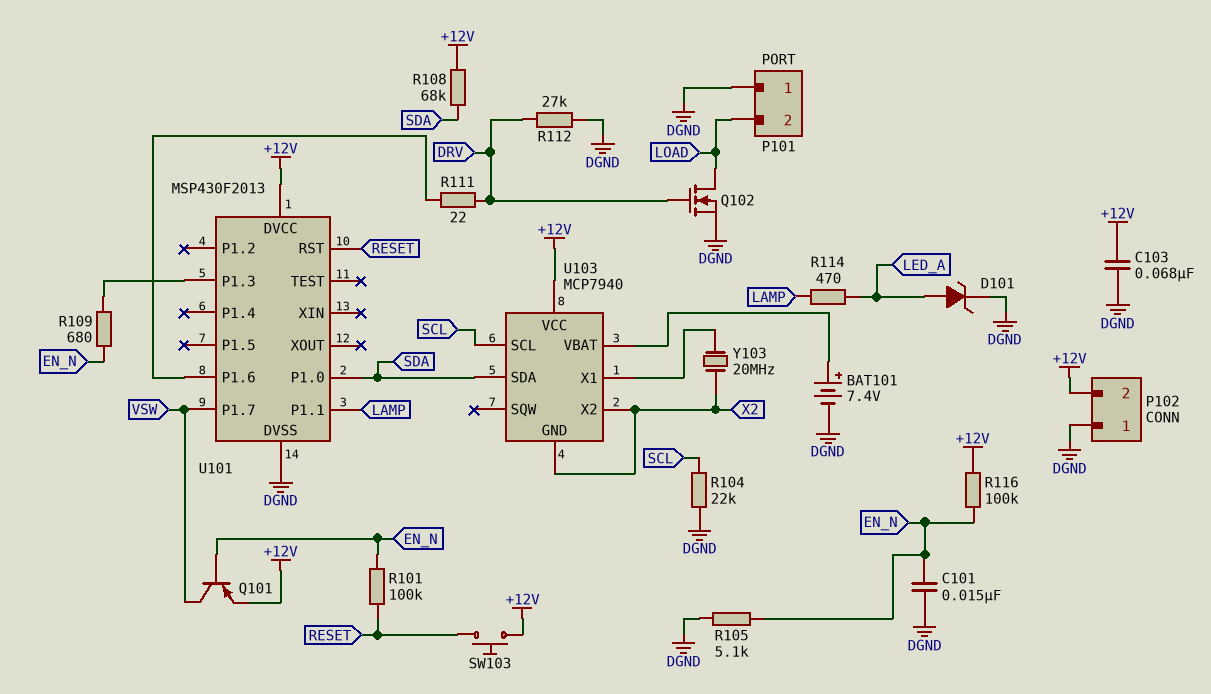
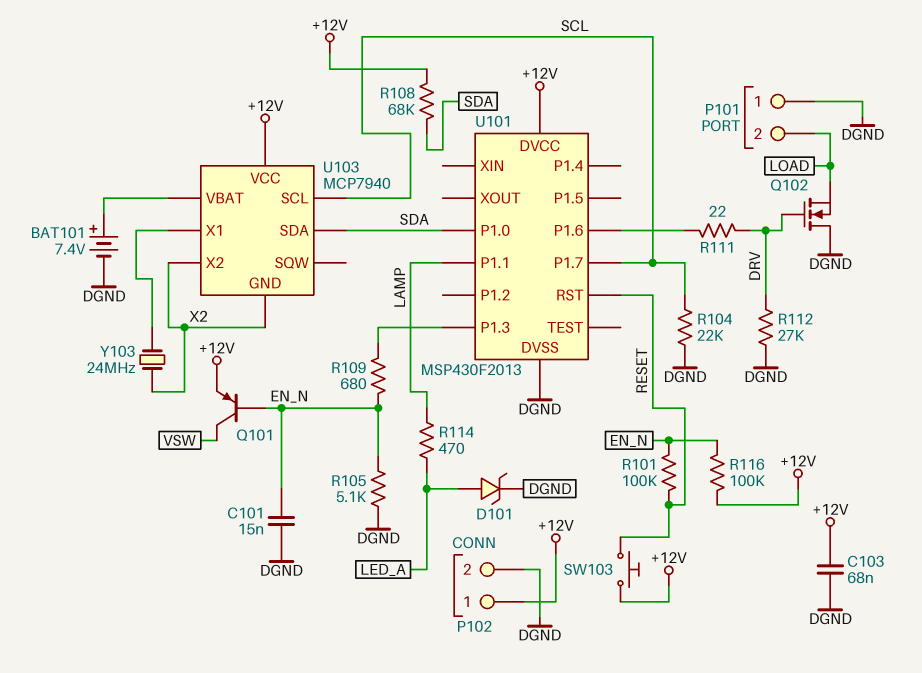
P102 pin 1: DGND -> +12V
P102 pin 2: +12V -> DGND
Q102: NMOS (G DRV, D LOAD, S DGND) -> NMOS (G DRV, D DGND, S LOAD)
U101 pin P1.7: VSW -> SCL
Y103: 20MHz (U103/X1, X2) -> 24MHz (U103/X1, X2)

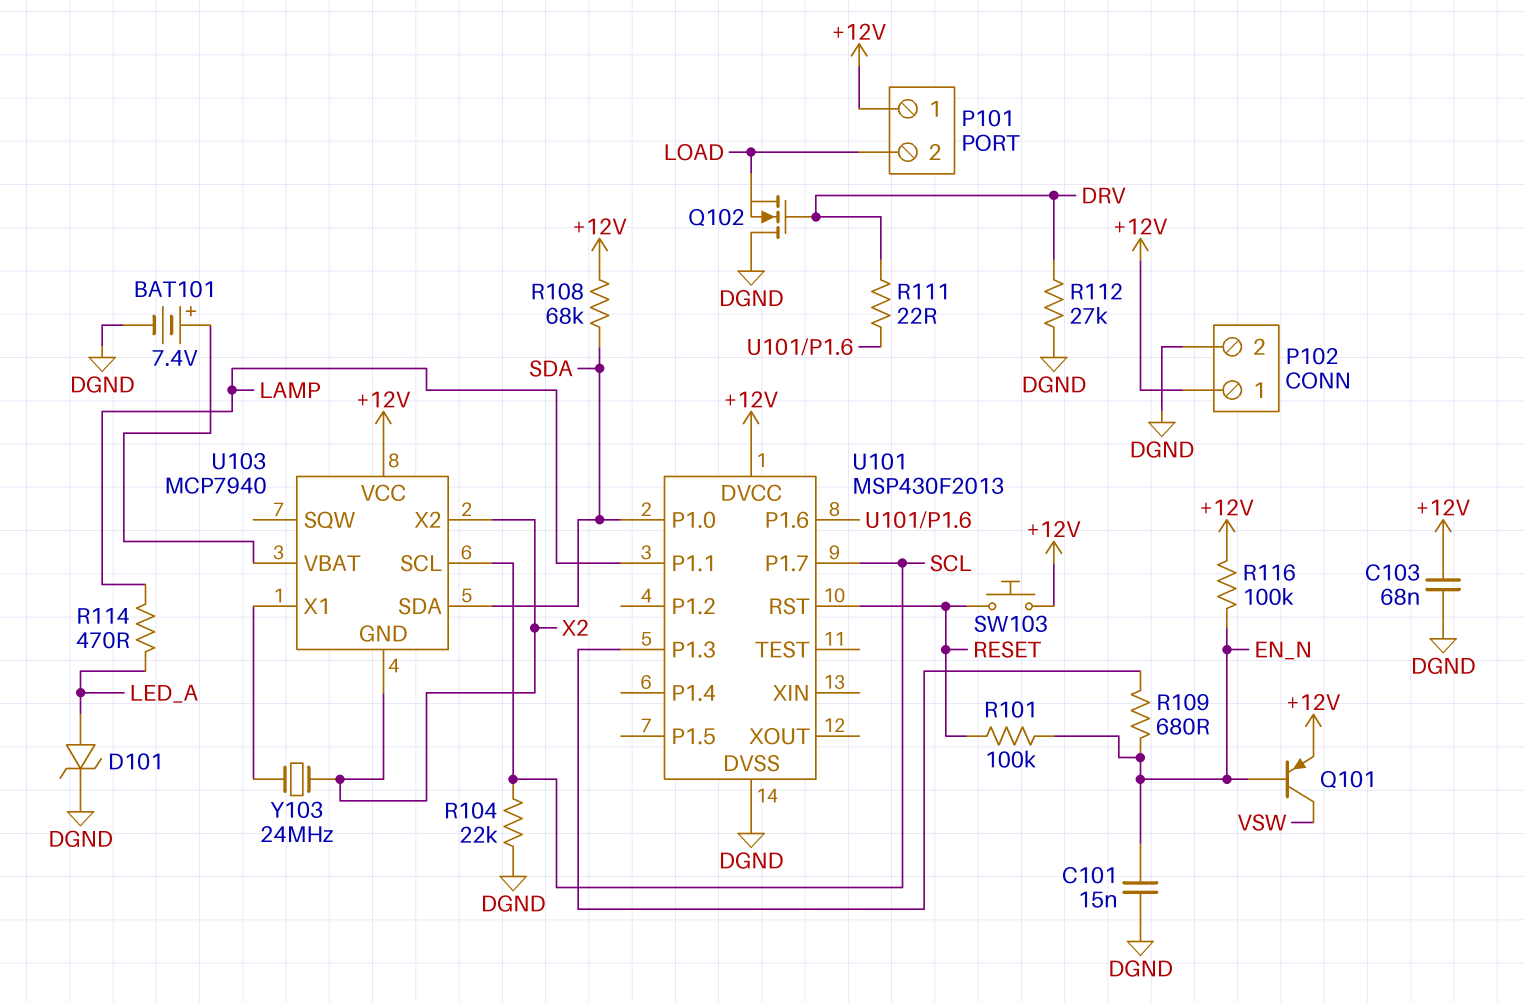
P101 pin 1: DGND -> +12V
R105: 5.1k (DGND, EN_N) -> none

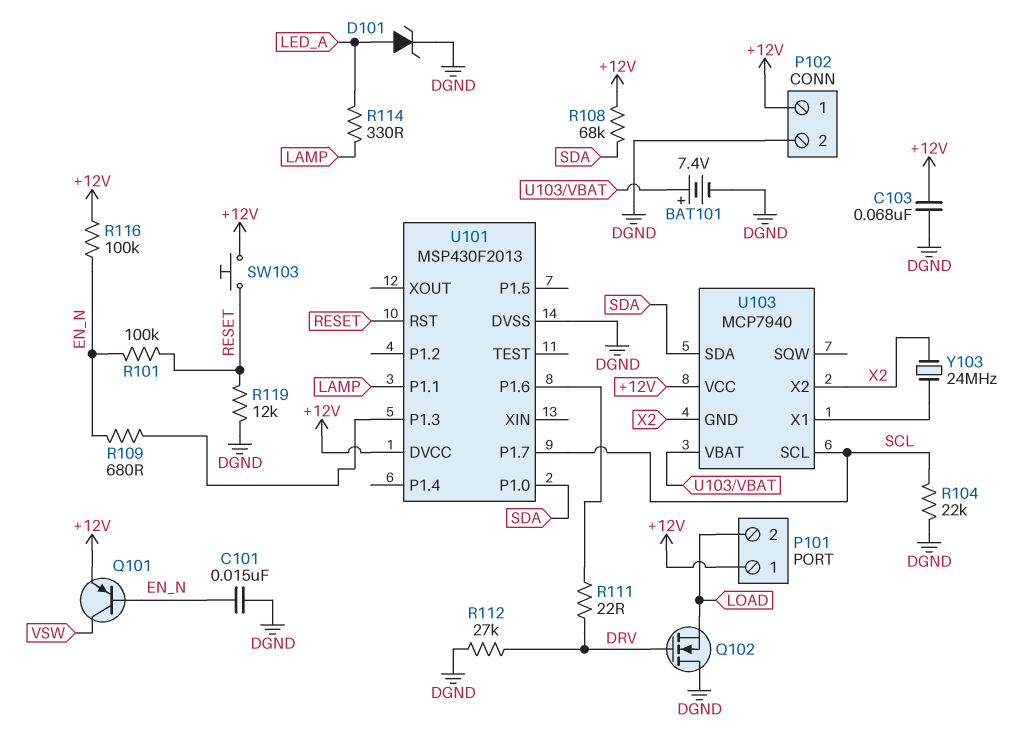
R114: 470 (LAMP, LED_A) -> 330 (LAMP, LED_A)
R119: none -> 12k (DGND, RESET)

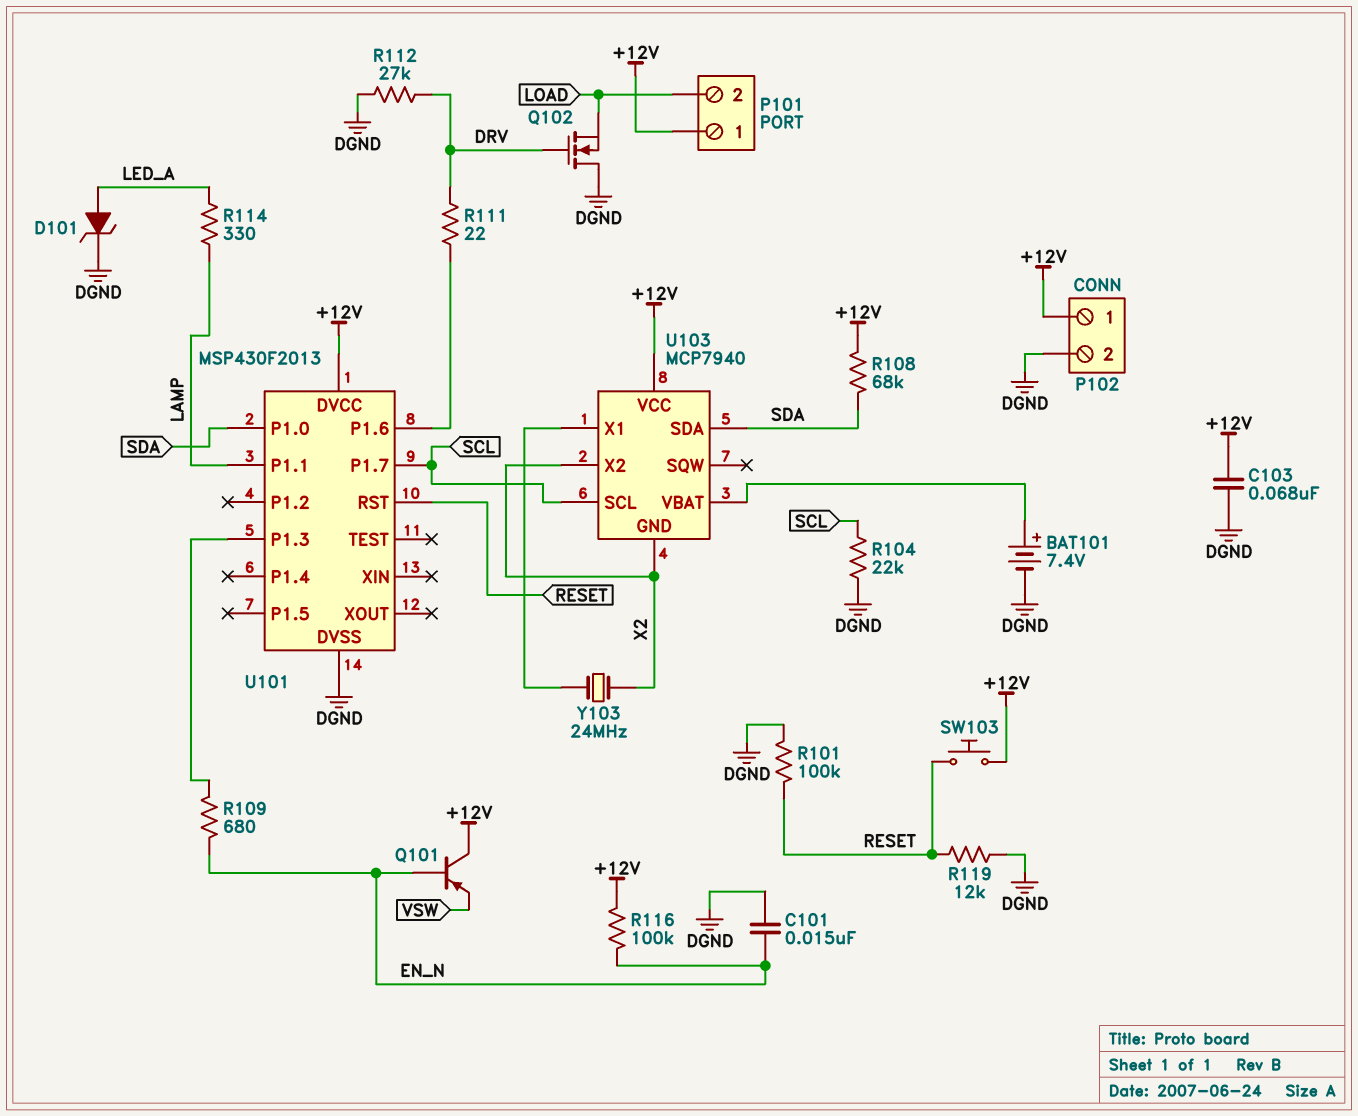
Q101: PNP (B EN_N, C VSW, E +12V) -> PNP (B EN_N, C +12V, E VSW)
R101: 100k (EN_N, RESET) -> 100k (DGND, RESET)

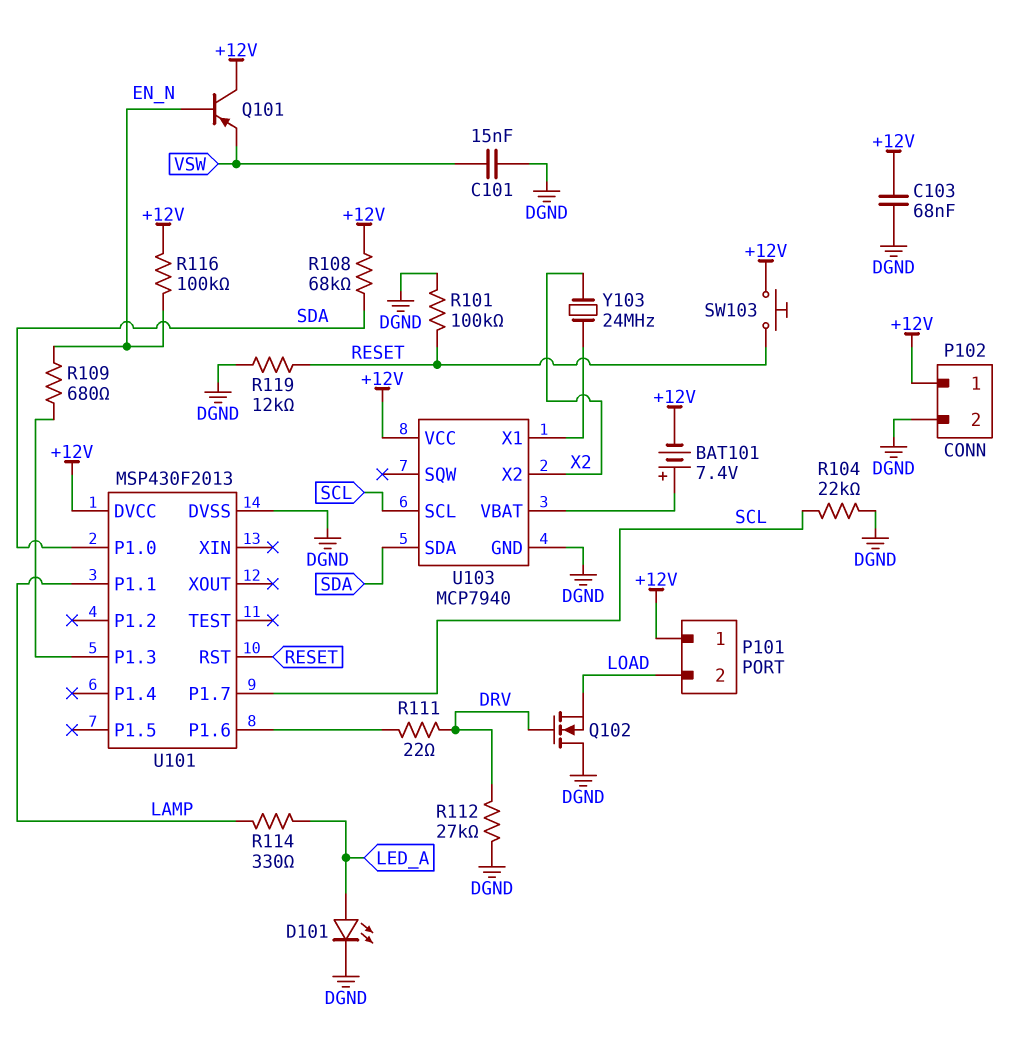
BAT101: 7.4V (plus U103/VBAT, minus DGND) -> 7.4V (plus U103/VBAT, minus +12V)
C101: 15nF (DGND, EN_N) -> 15nF (DGND, VSW)
D101: zener (A LED_A, K DGND) -> LED (A LED_A, K DGND)
U103 pin GND: X2 -> DGND

